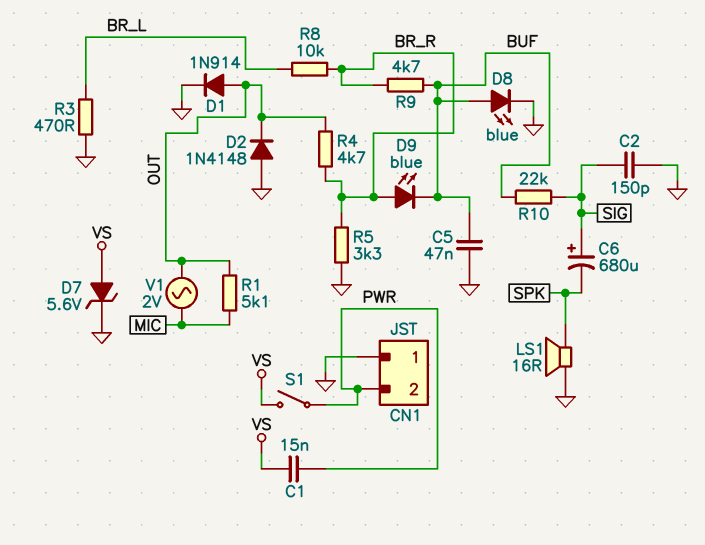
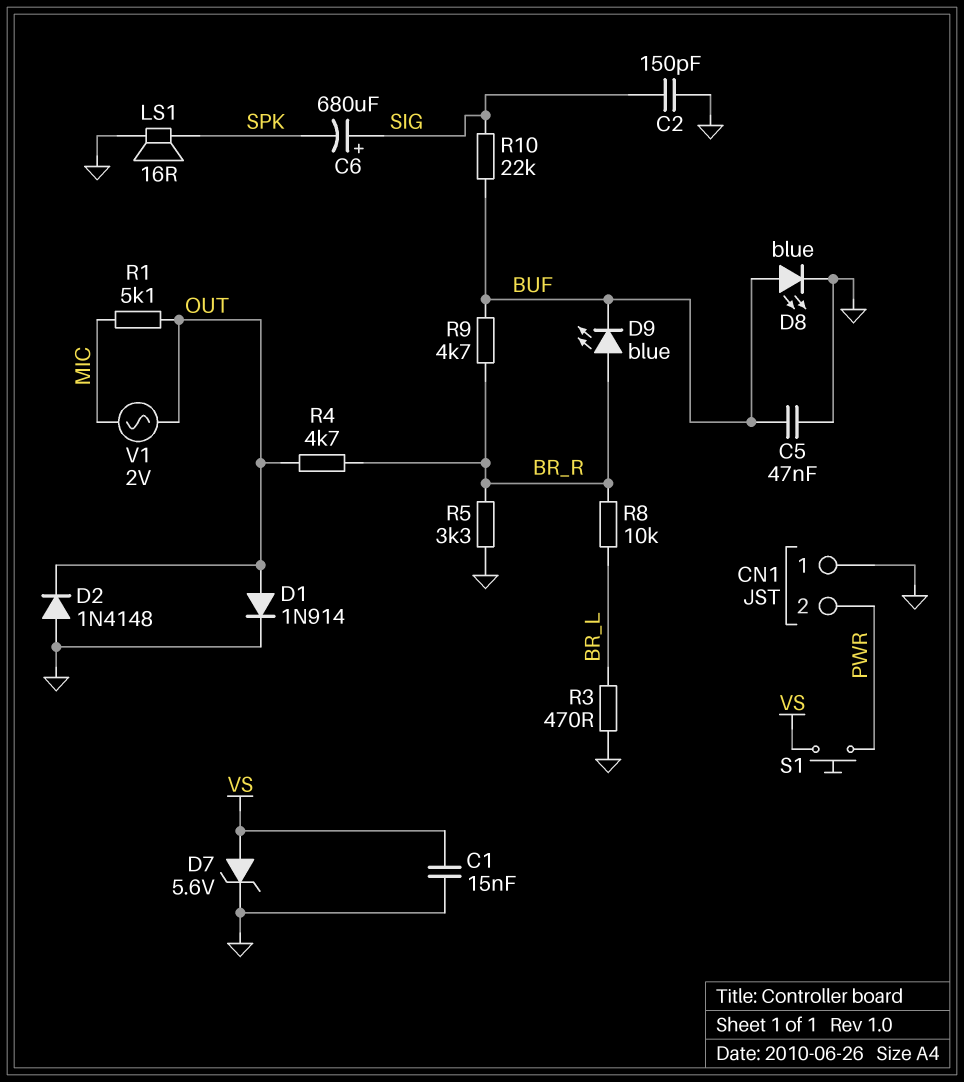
C1: 15nF (PWR, VS) -> 15nF (GND, VS)
S1: switch (PWR, VS) -> button (PWR, VS)

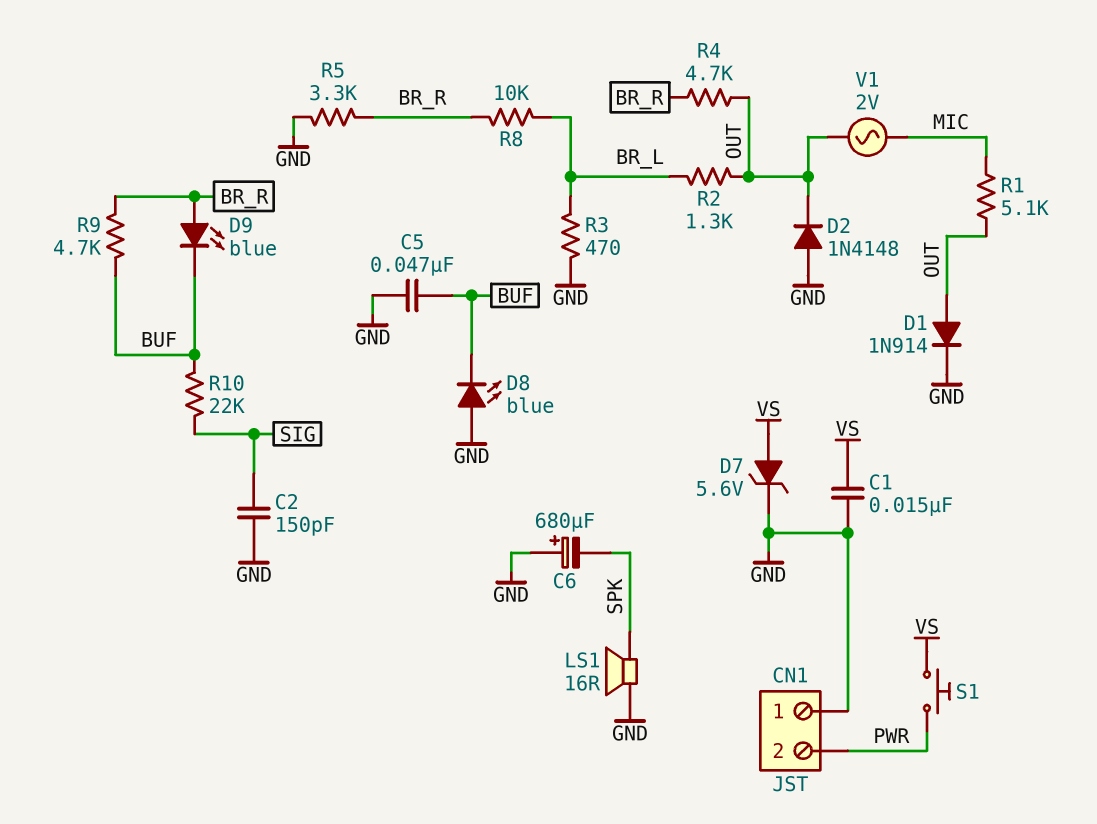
C6: 680uF (plus SIG, minus SPK) -> 680uF (plus GND, minus SPK)
D8: LED blue (A BUF, K GND) -> LED blue (A GND, K BUF)
R2: none -> 1.3k (BR_L, OUT)

